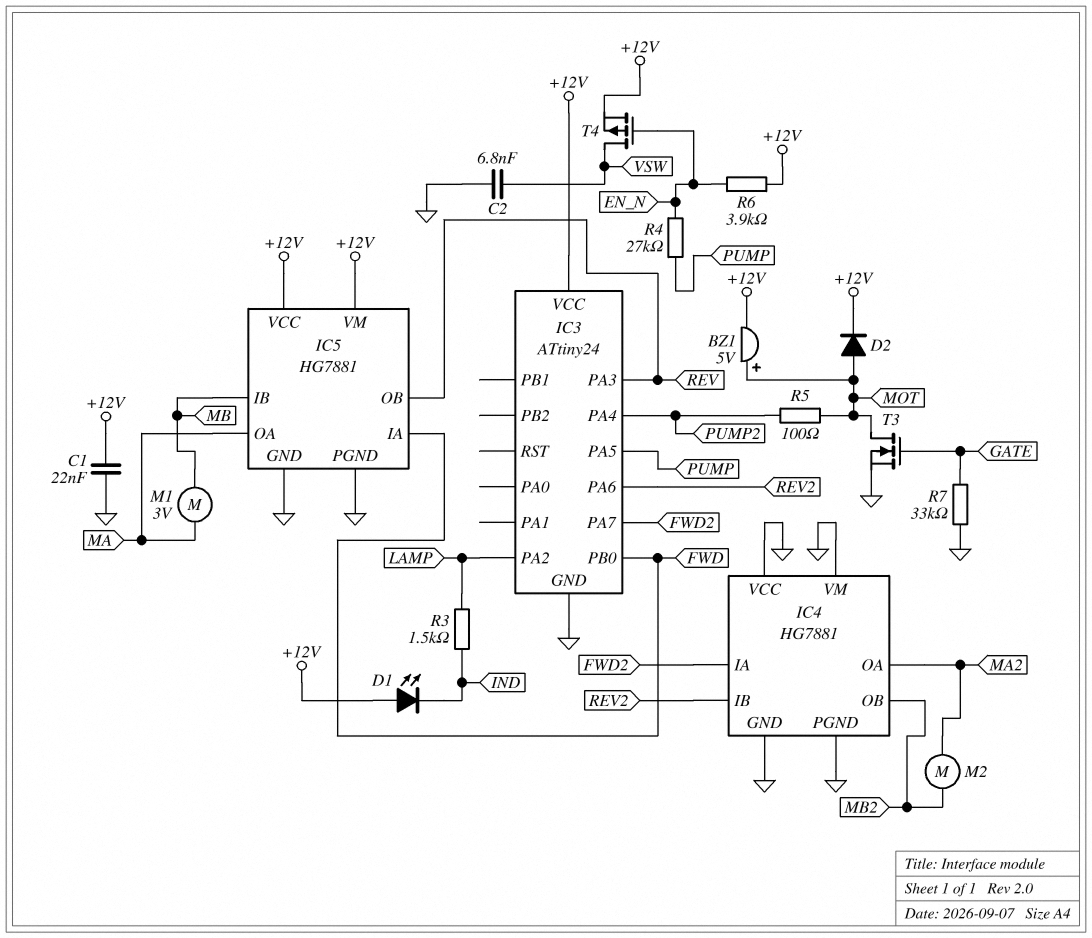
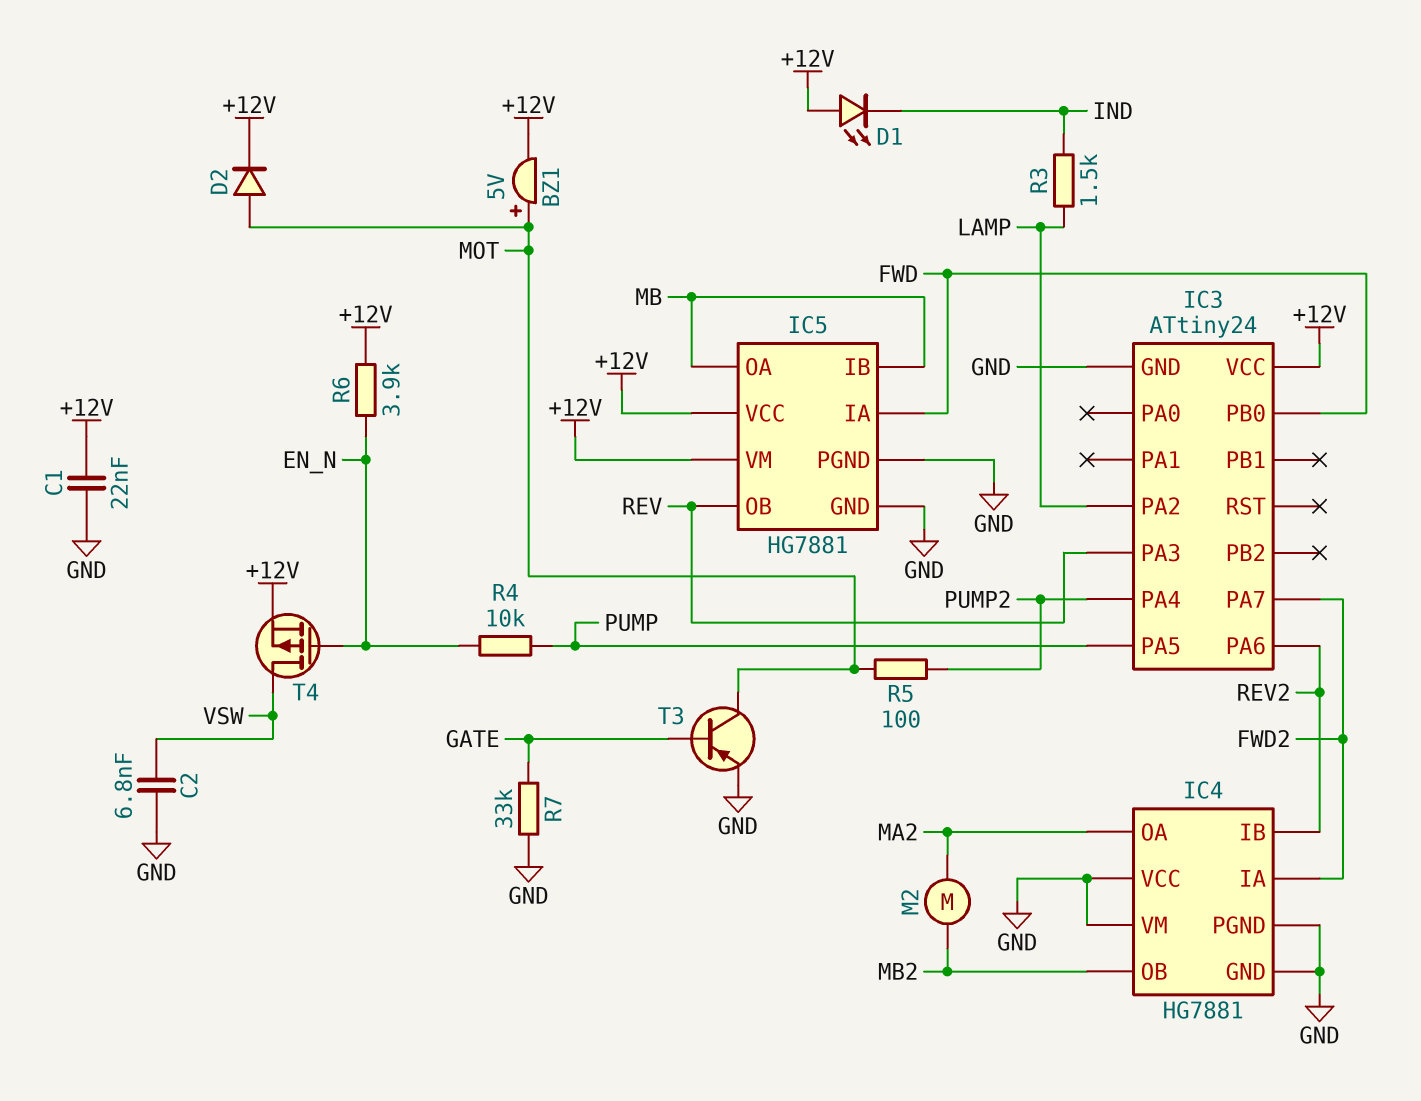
IC5 pin OA: MA -> MB
M1: motor 3V (MA, MB) -> none
R4: 27k (EN_N, PUMP) -> 10k (EN_N, PUMP)
T3: NMOS (G GATE, D MOT, S GND) -> PNP (B GATE, C MOT, E GND)

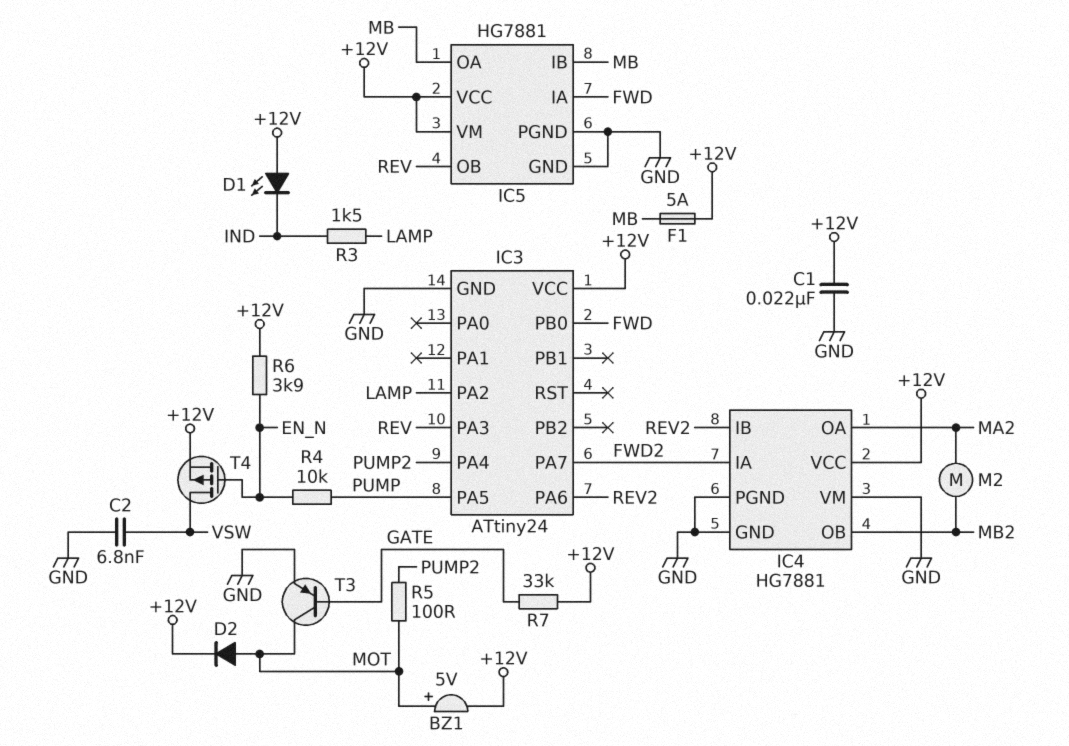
F1: none -> 5A (+12V, MB)
IC4 pin VCC: GND -> +12V
R7: 33k (GATE, GND) -> 33k (+12V, GATE)

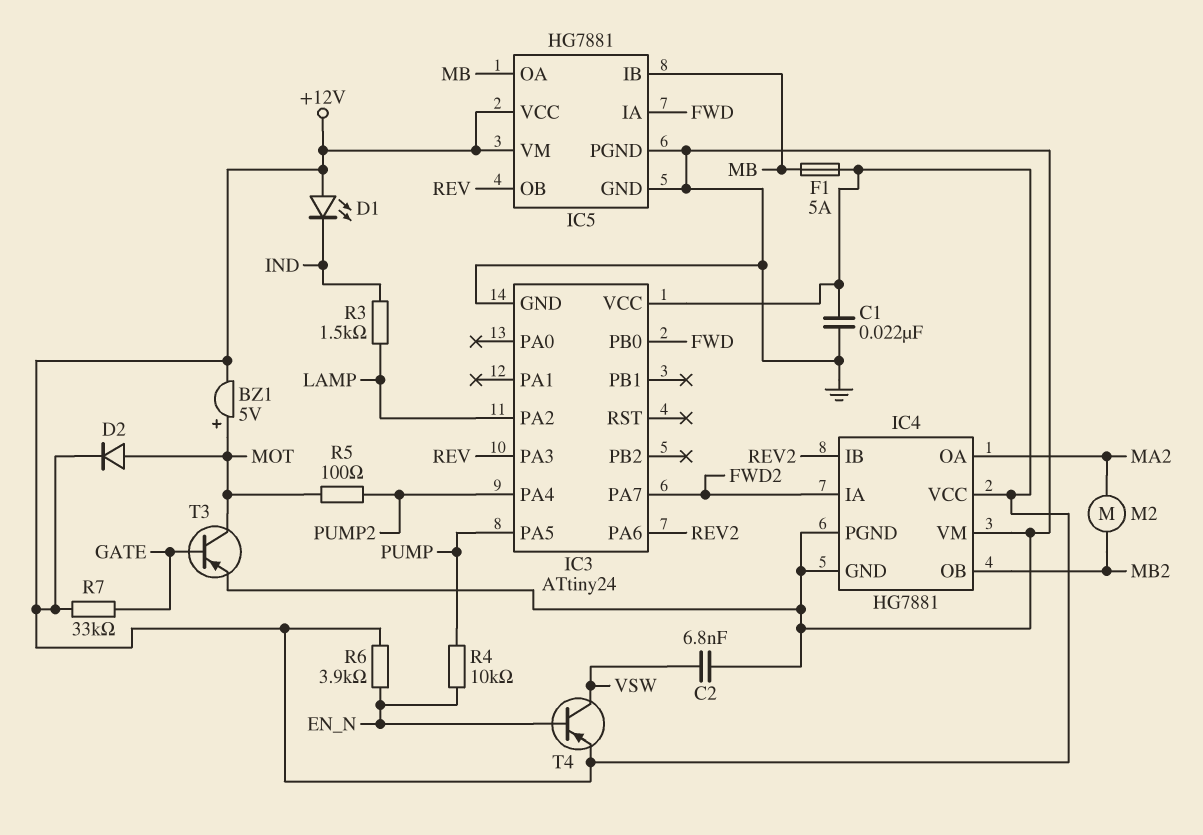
T4: PMOS (G EN_N, D VSW, S +12V) -> PNP (B EN_N, C VSW, E +12V)

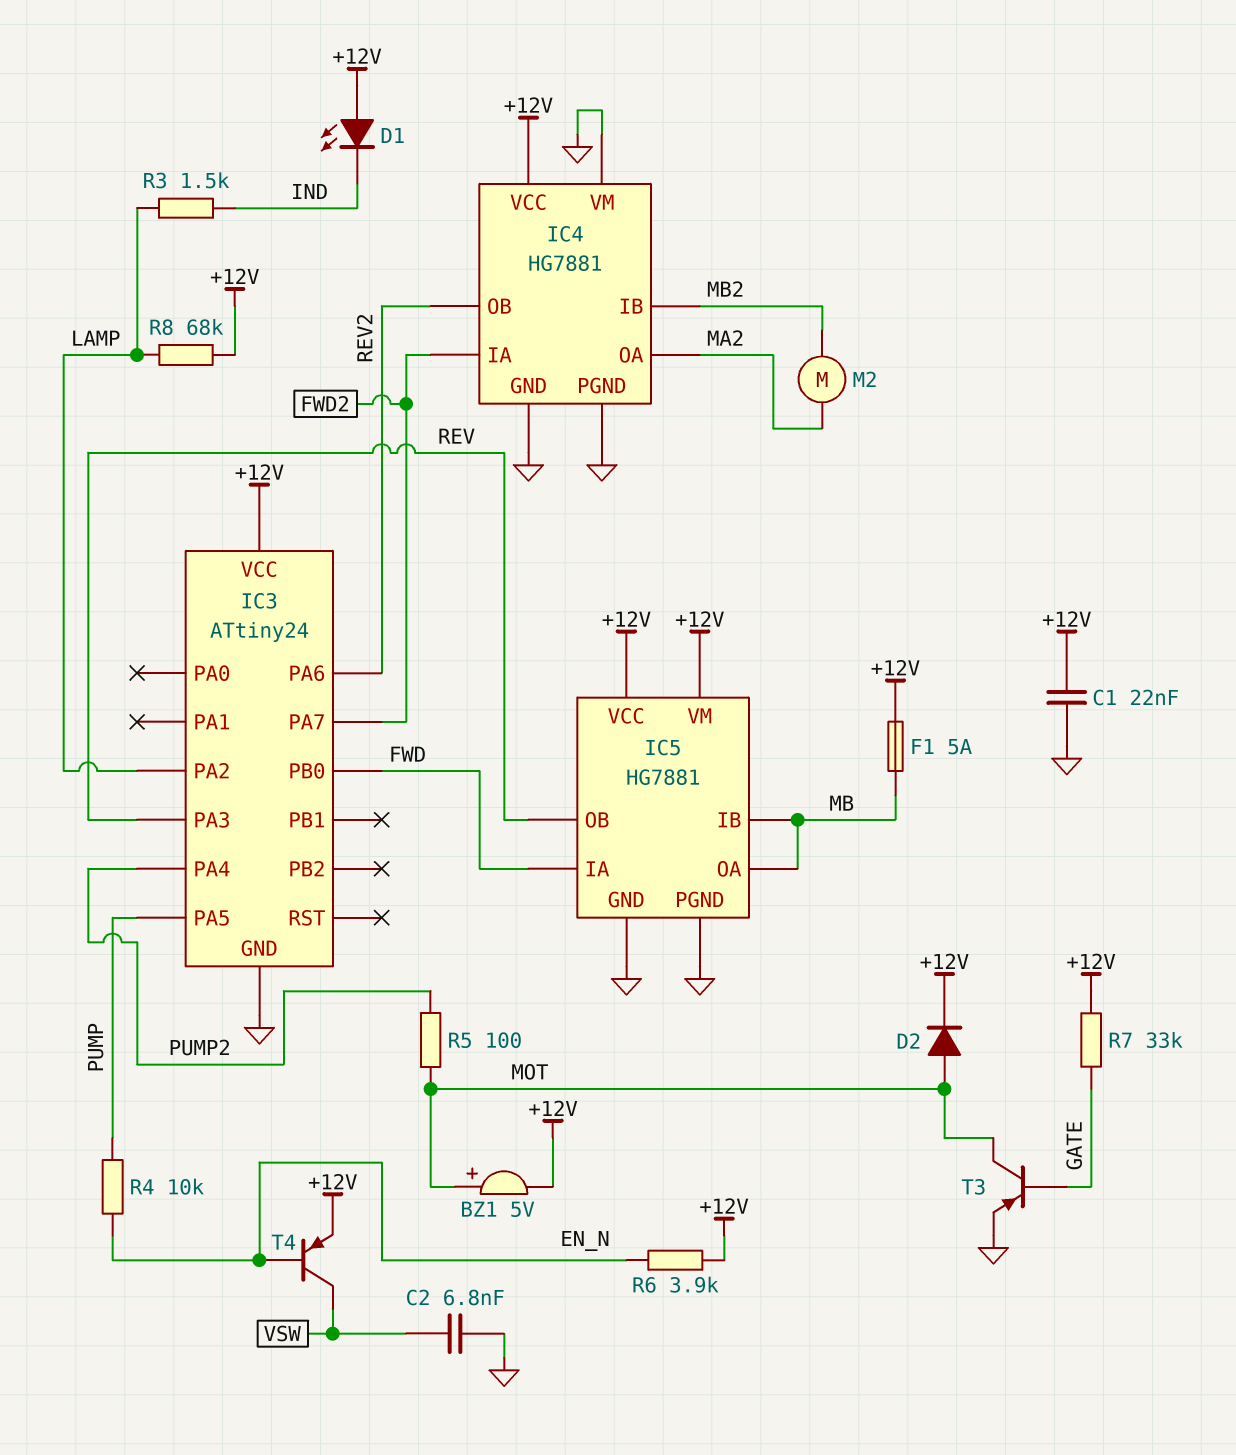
IC4 pin IB: REV2 -> MB2
IC4 pin OB: MB2 -> REV2
R8: none -> 68k (+12V, LAMP)

